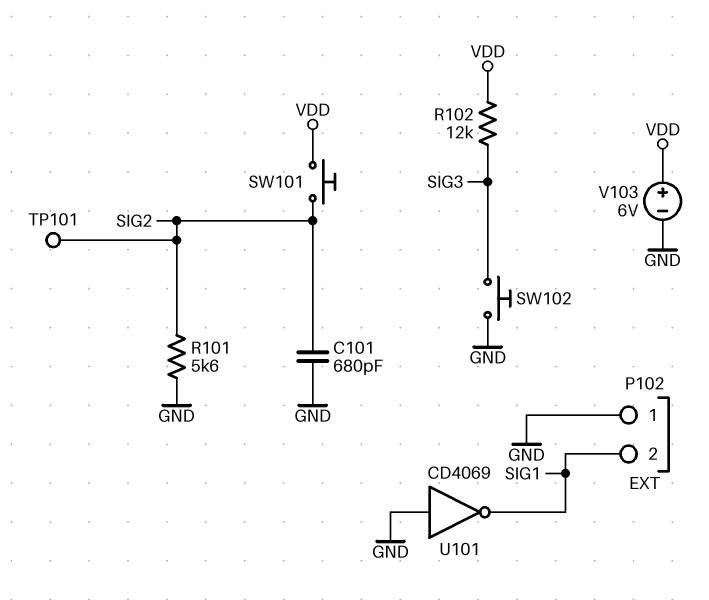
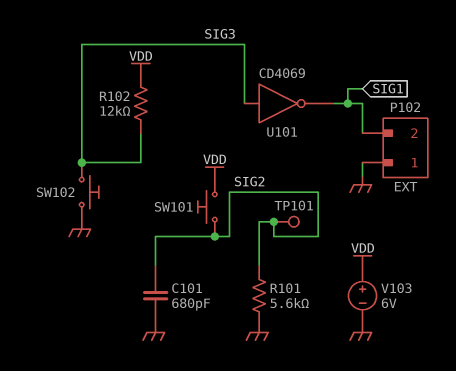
U101: NOT CD4069 (in GND, out SIG1) -> NOT CD4069 (in SIG3, out SIG1)

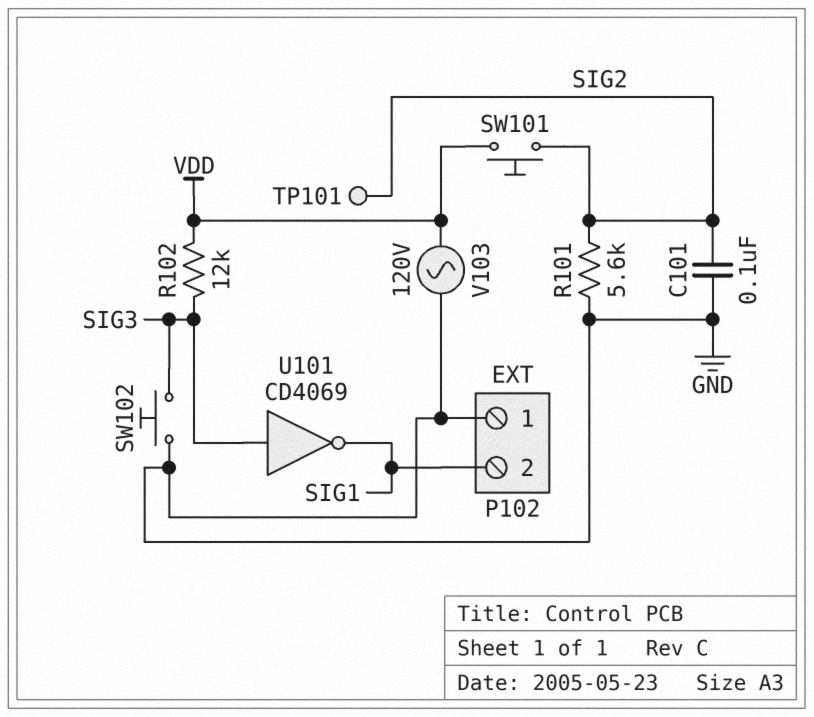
C101: 680pF (GND, SIG2) -> 100nF (GND, SIG2)
V103: 6V (plus VDD, minus GND) -> AC 120V (GND, VDD)

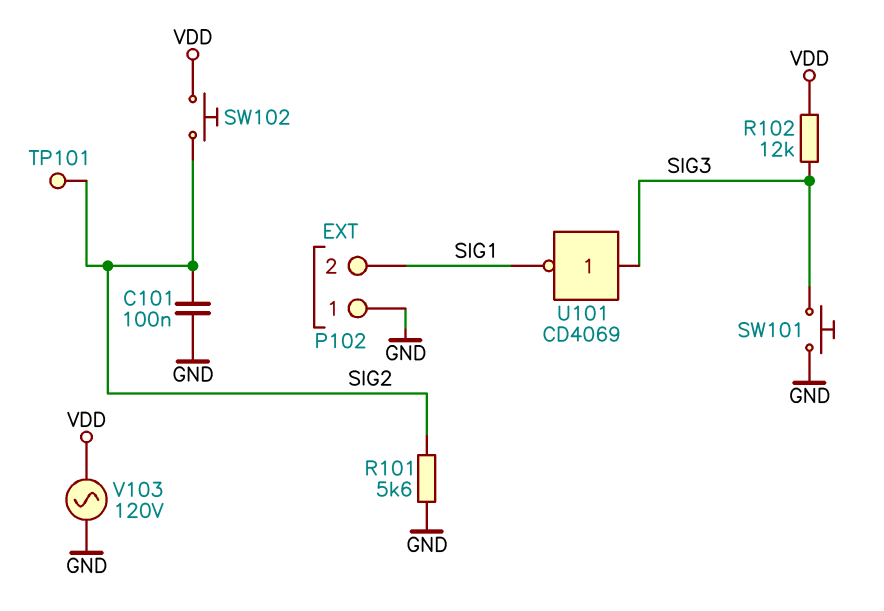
SW101: button (SIG2, VDD) -> button (GND, SIG3)
SW102: button (GND, SIG3) -> button (SIG2, VDD)

